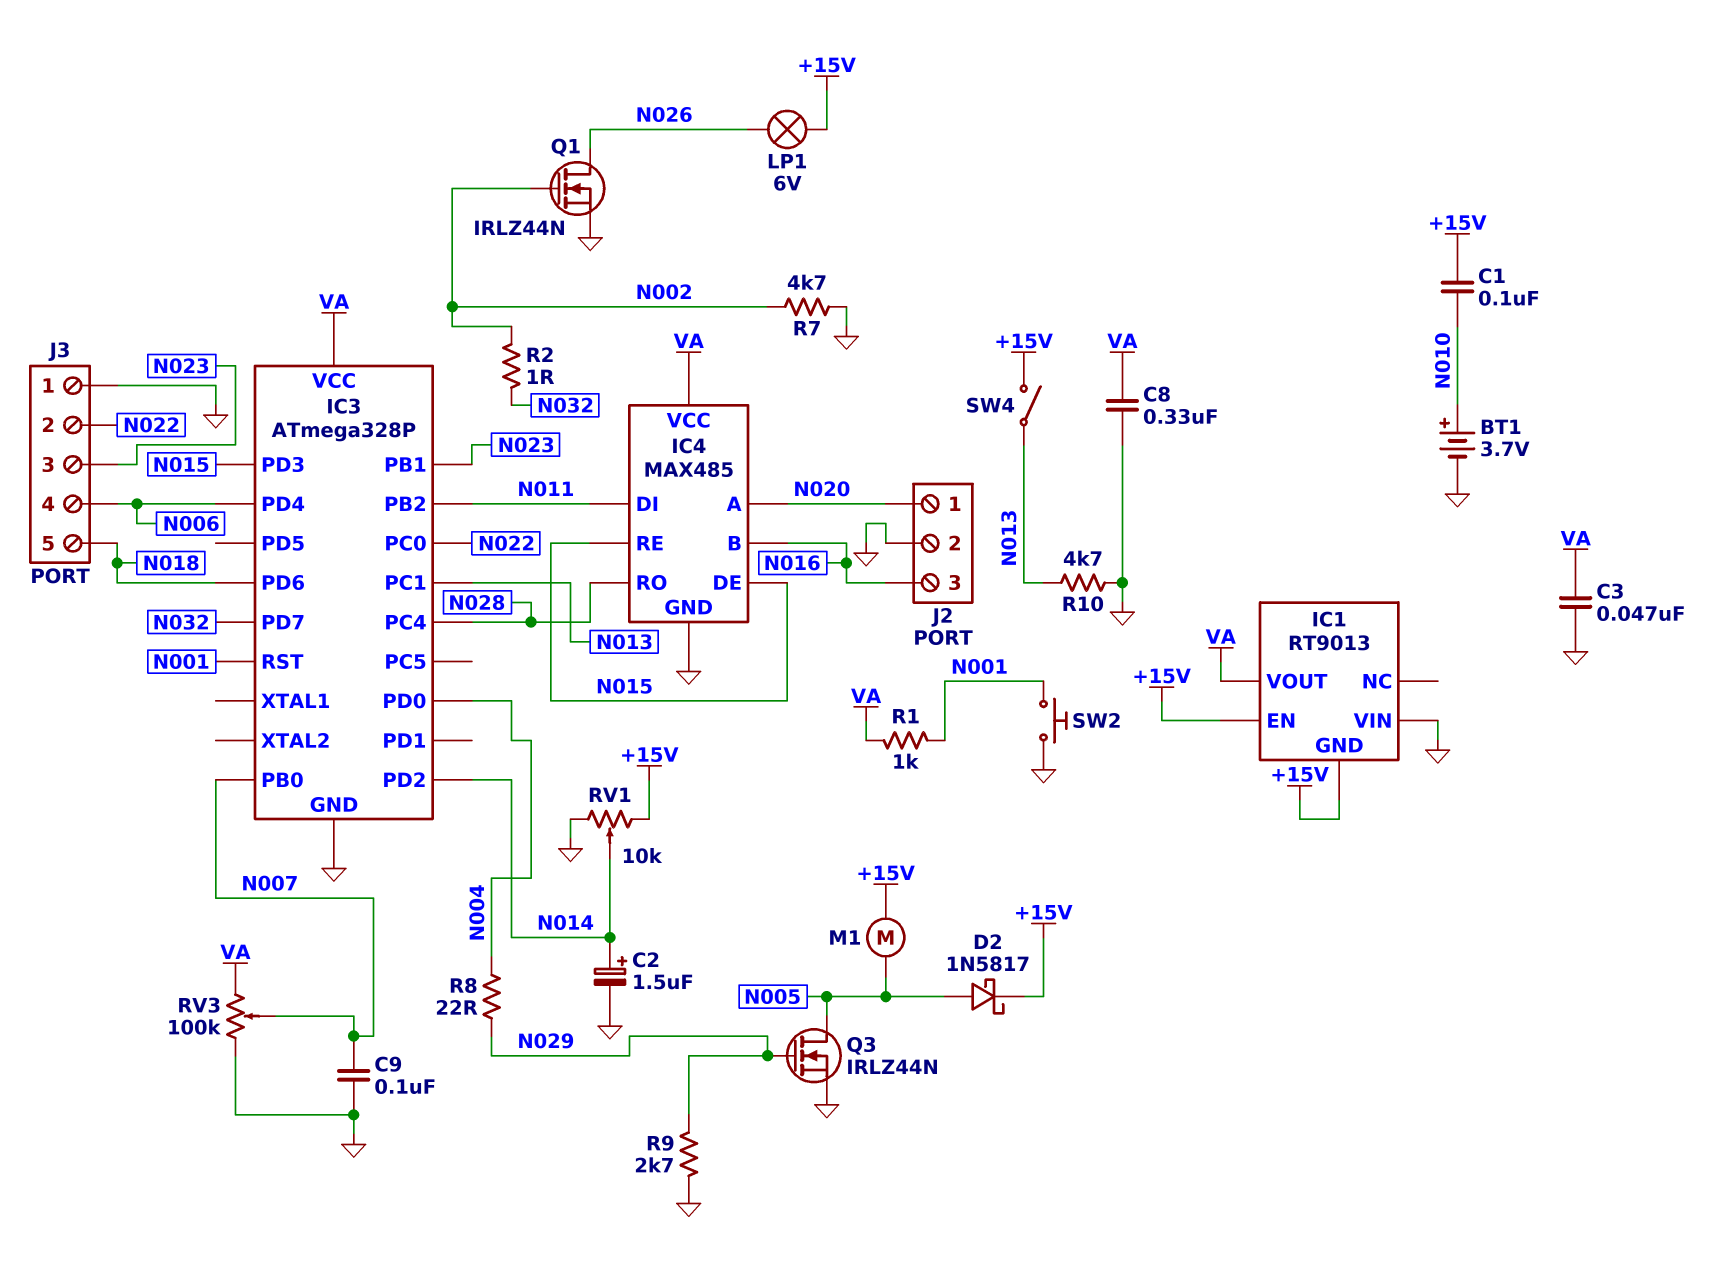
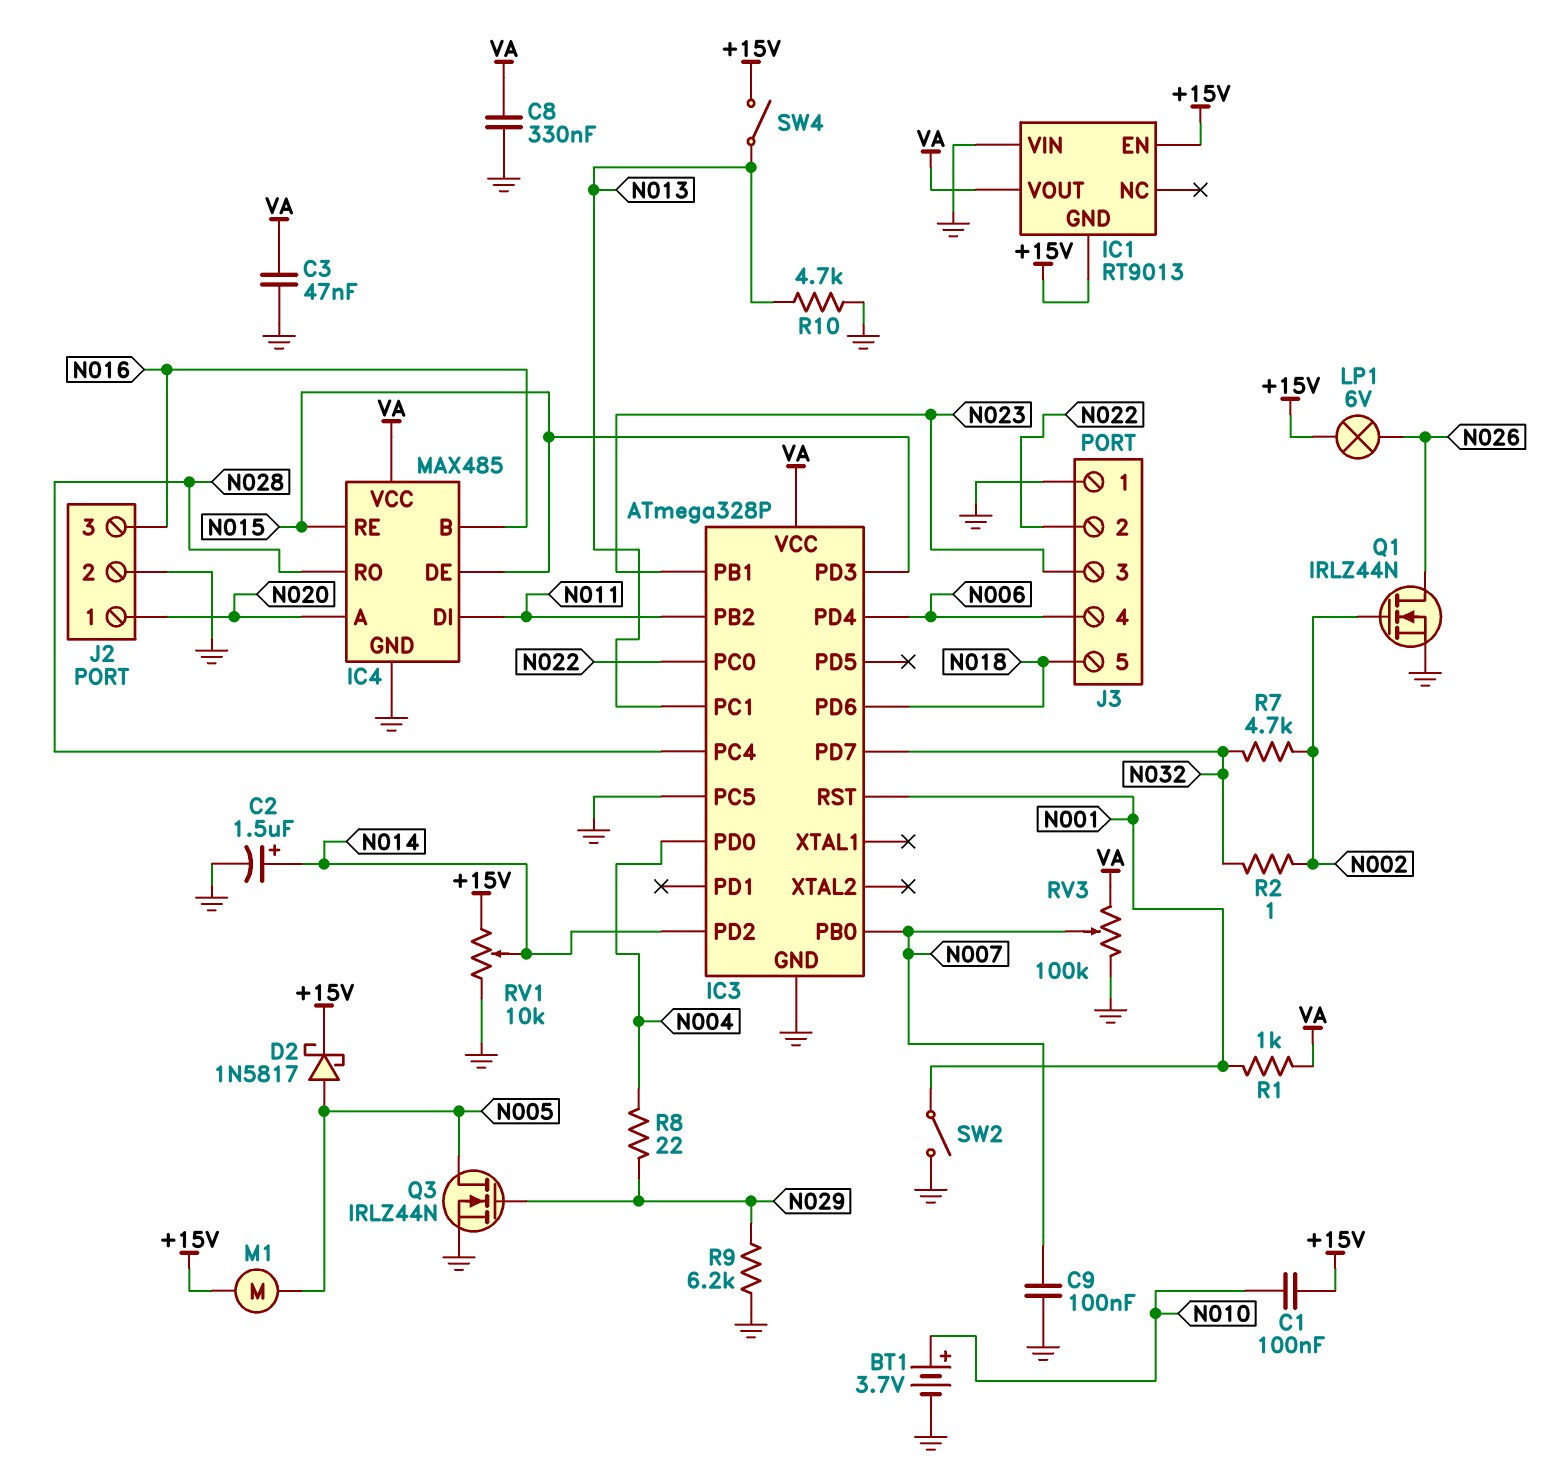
IC3 pin PC5: none -> GND
R7: 4.7k (GND, N002) -> 4.7k (N002, N032)
R9: 2.7k (GND, N029) -> 6.2k (GND, N029)
SW2: button (GND, N001) -> switch (GND, N001)

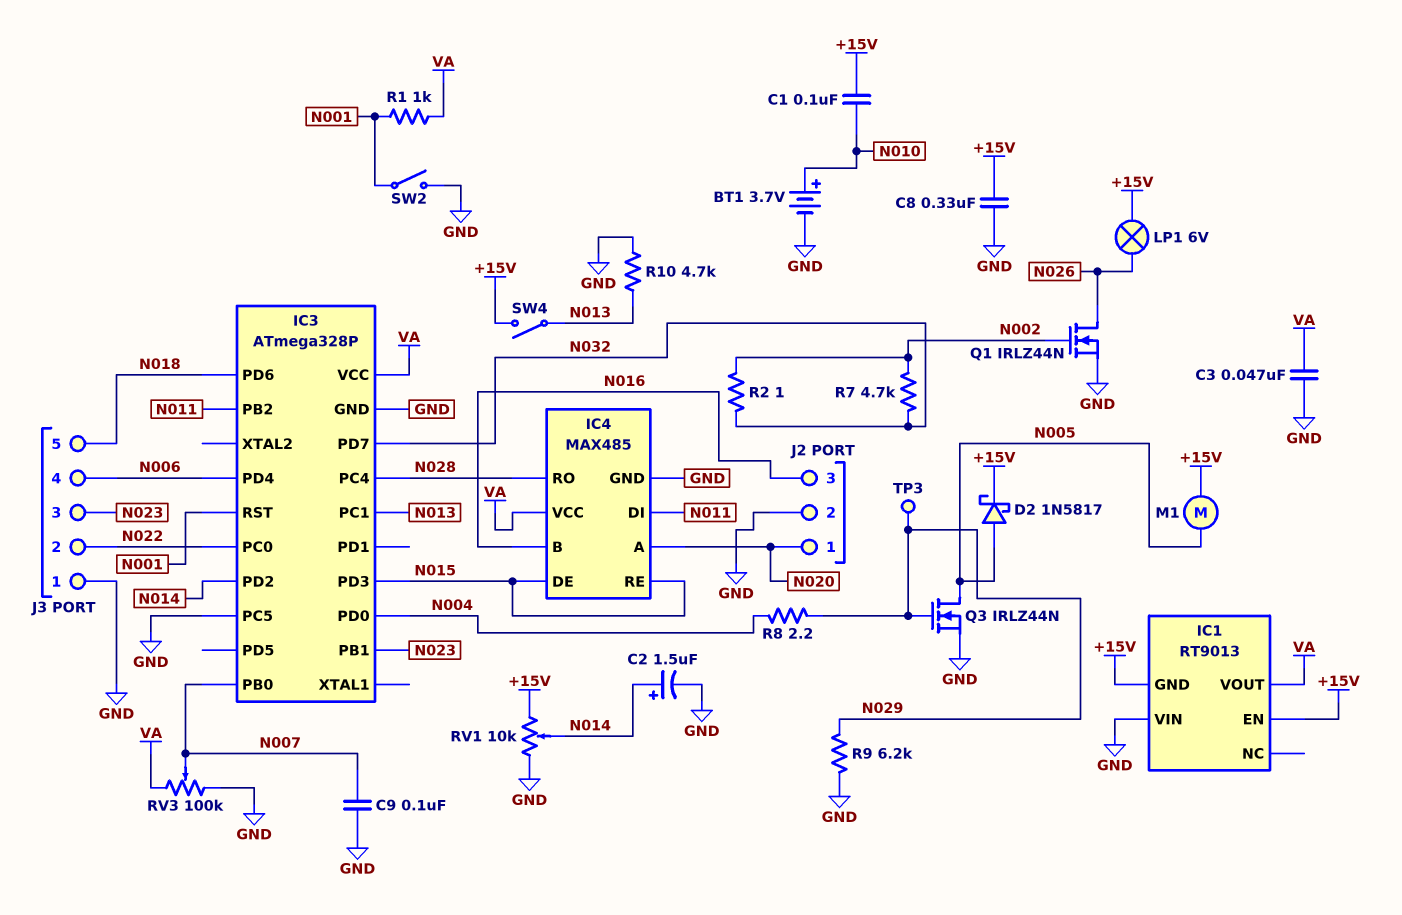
C8: 330nF (GND, VA) -> 330nF (+15V, GND)
R8: 22 (N004, N029) -> 2.2 (N004, N029)
TP3: none -> test point (N029)

